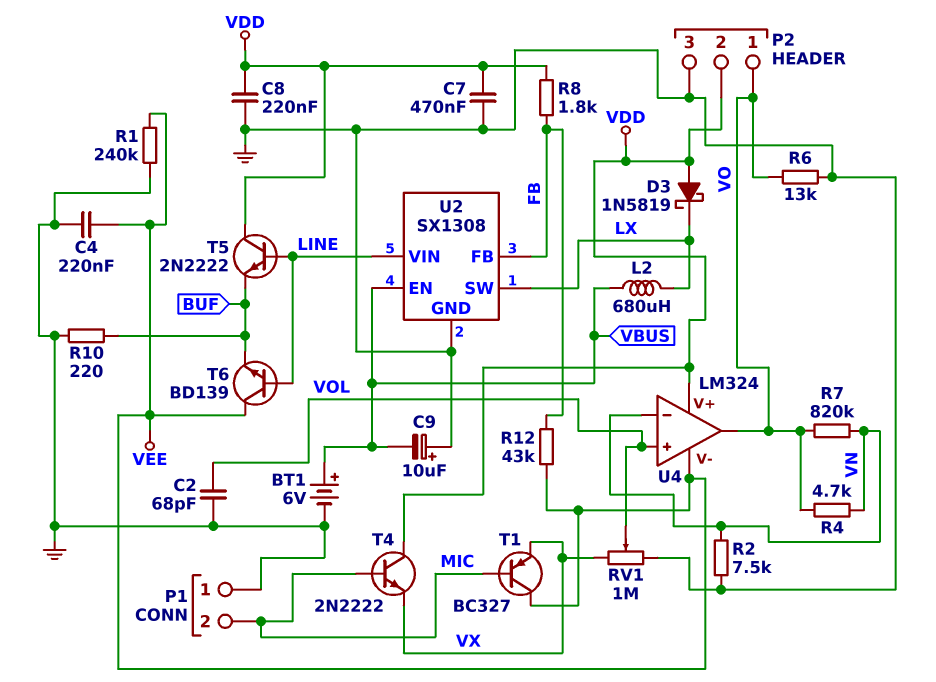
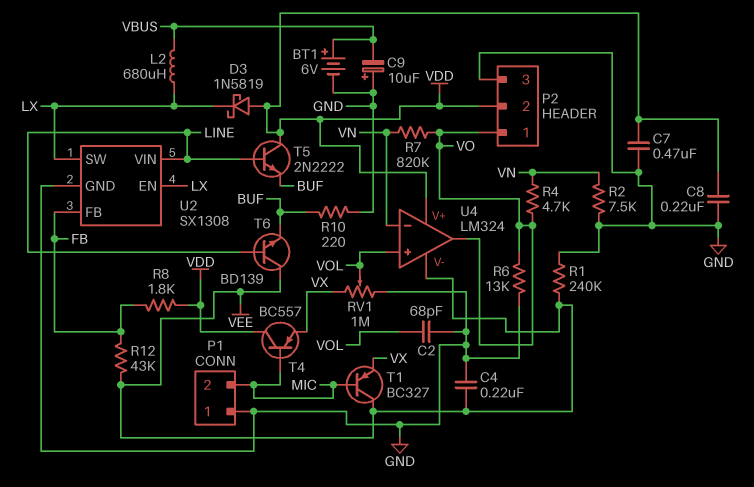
T4: NPN 2N2222 (B MIC, C VDD, E VX) -> PNP BC557 (B MIC, C VDD, E VX)
U2 pin EN: VBUS -> LX

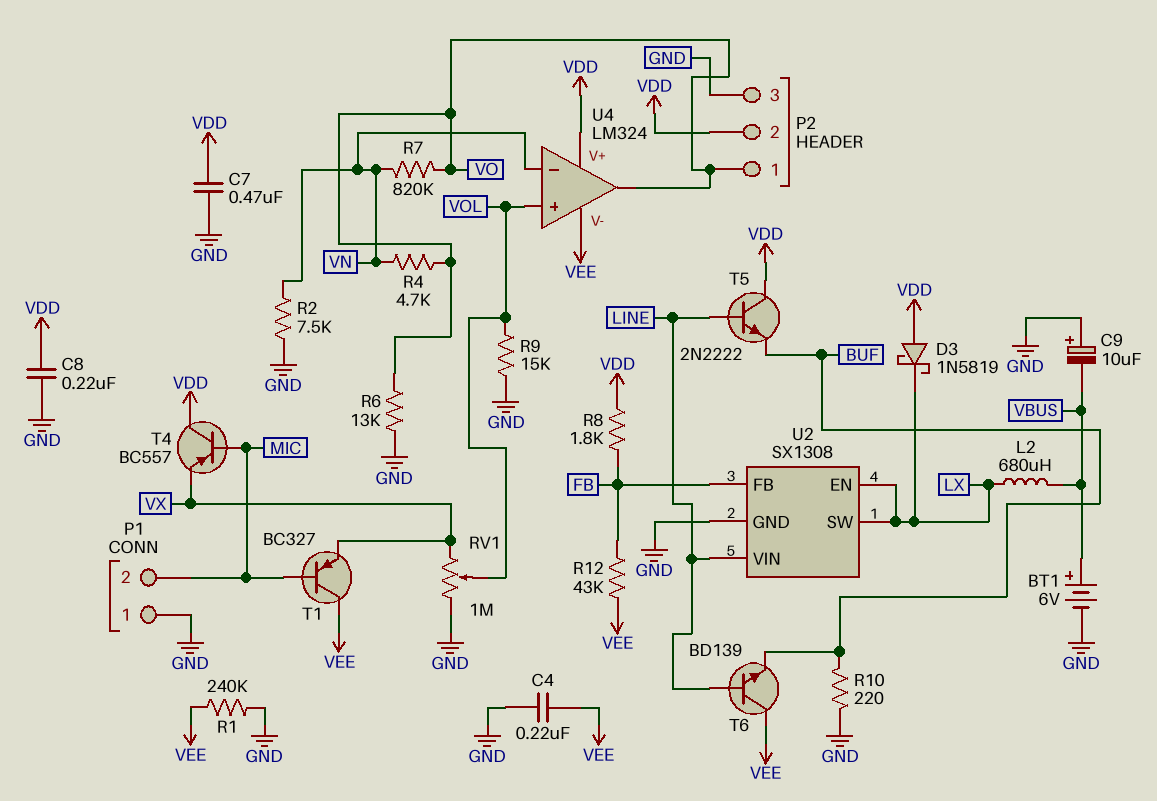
C2: 68pF (GND, VOL) -> none
R9: none -> 15k (GND, VOL)

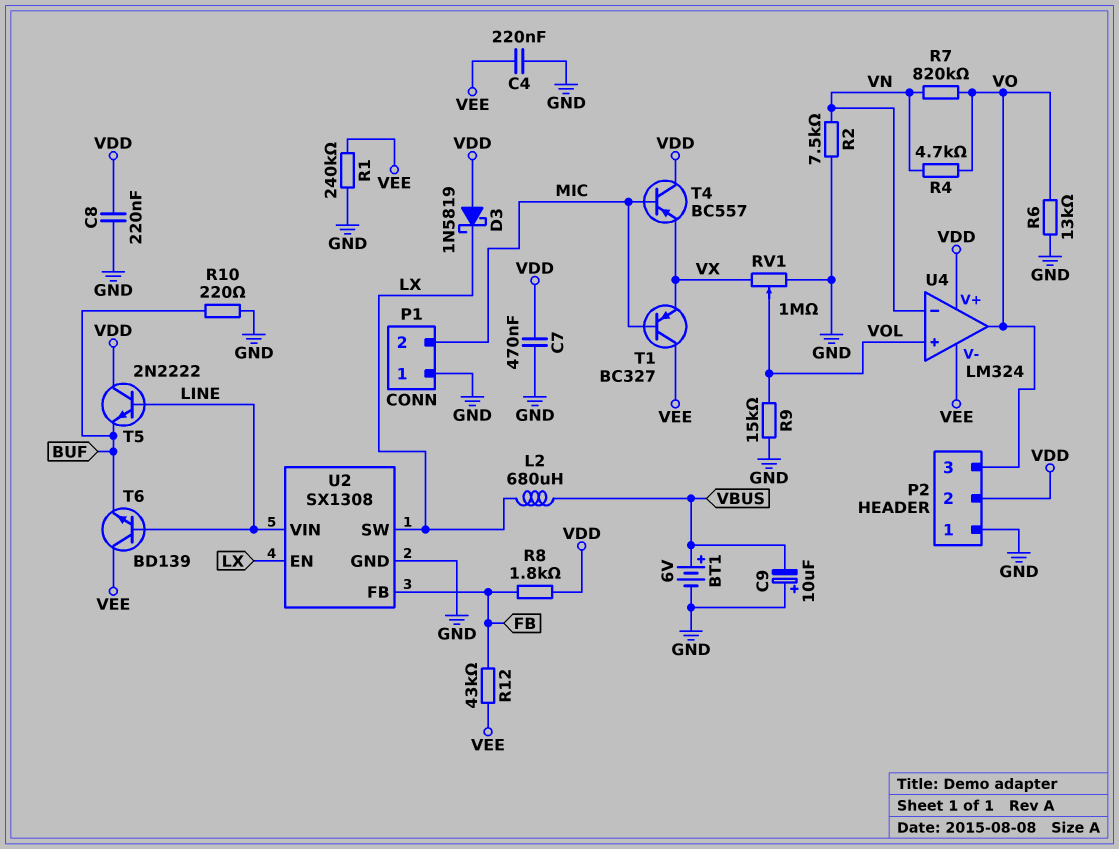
P2 pin 1: VO -> GND
P2 pin 3: GND -> VO

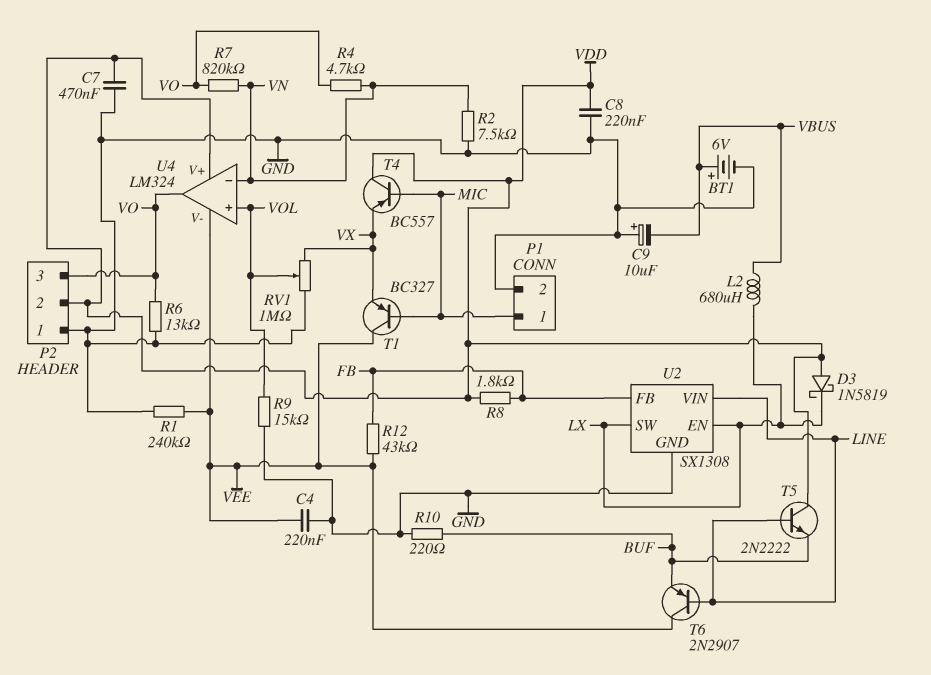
P1 pin 1: GND -> MIC
P1 pin 2: MIC -> GND
T6: NPN BD139 (B LINE, C VEE, E BUF) -> PNP 2N2907 (B LINE, C VEE, E BUF)

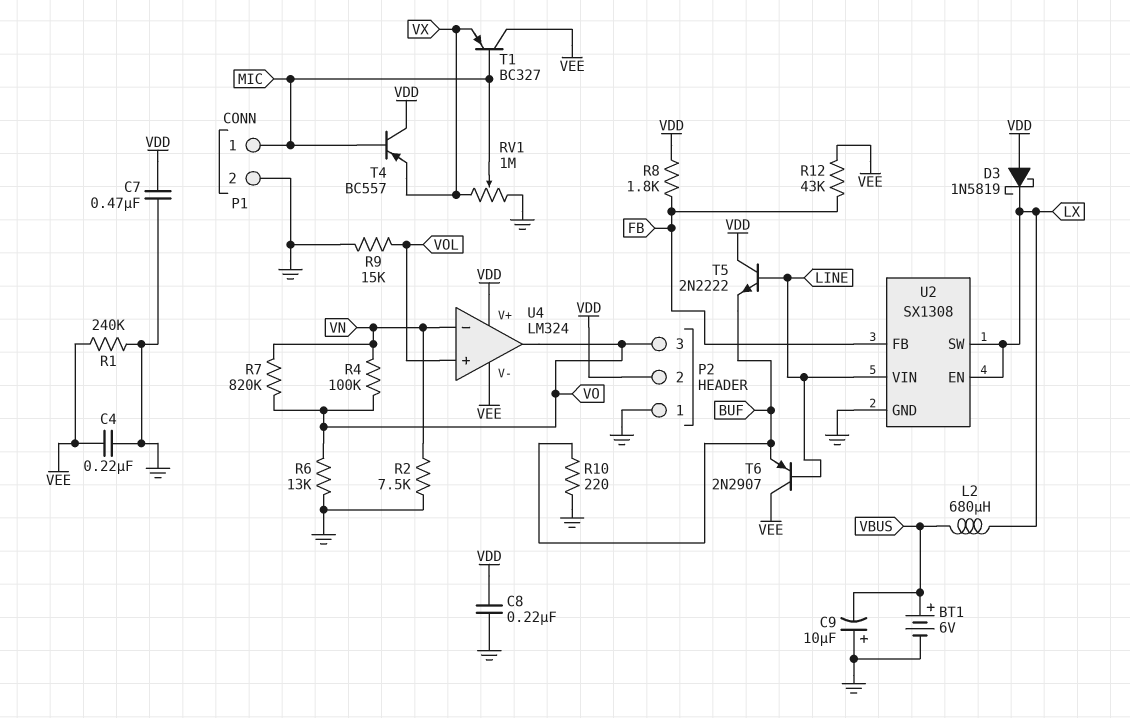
R4: 4.7k (VN, VO) -> 100k (VN, VO)
RV1: 1M (GND, VX, wiper VOL) -> 1M (GND, VX, wiper MIC)

